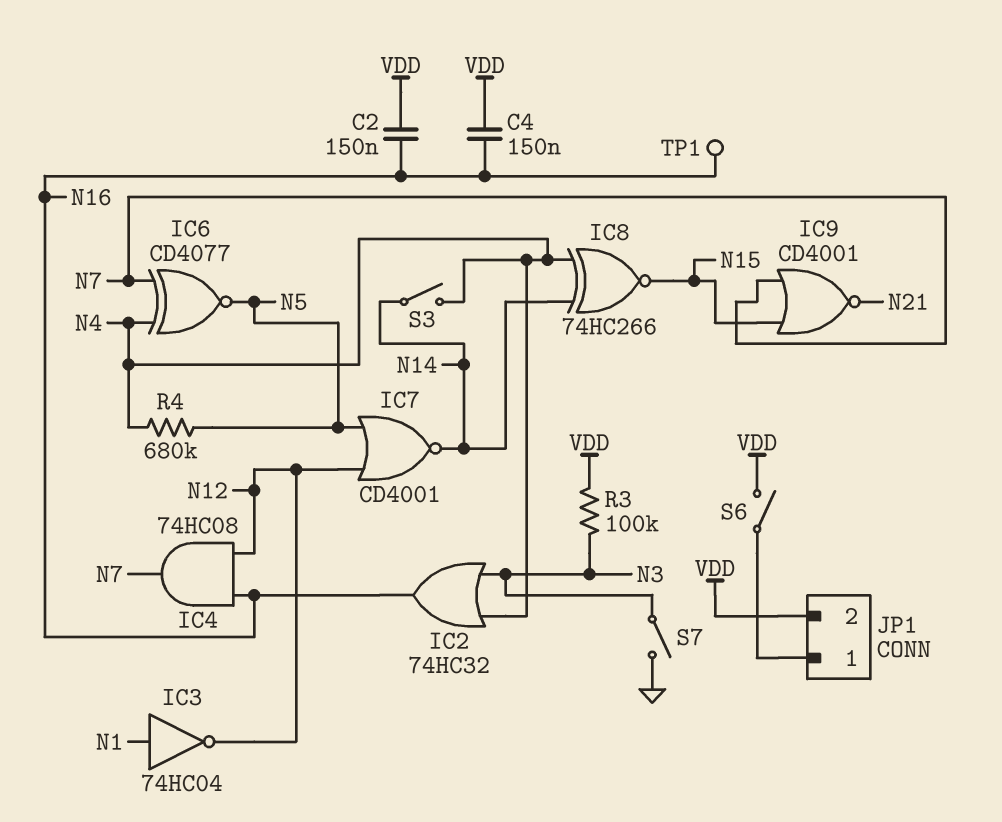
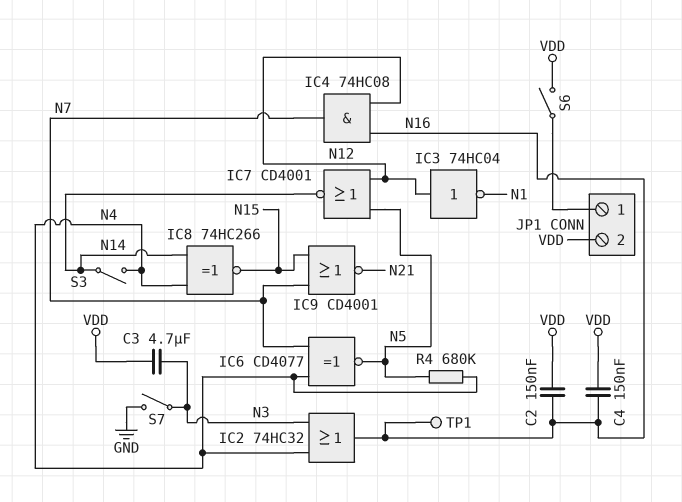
C3: none -> 4.7uF (N3, VDD)
IC3: NOT 74HC04 (in N1, out N12) -> NOT 74HC04 (in N12, out N1)
R3: 100k (N3, VDD) -> none

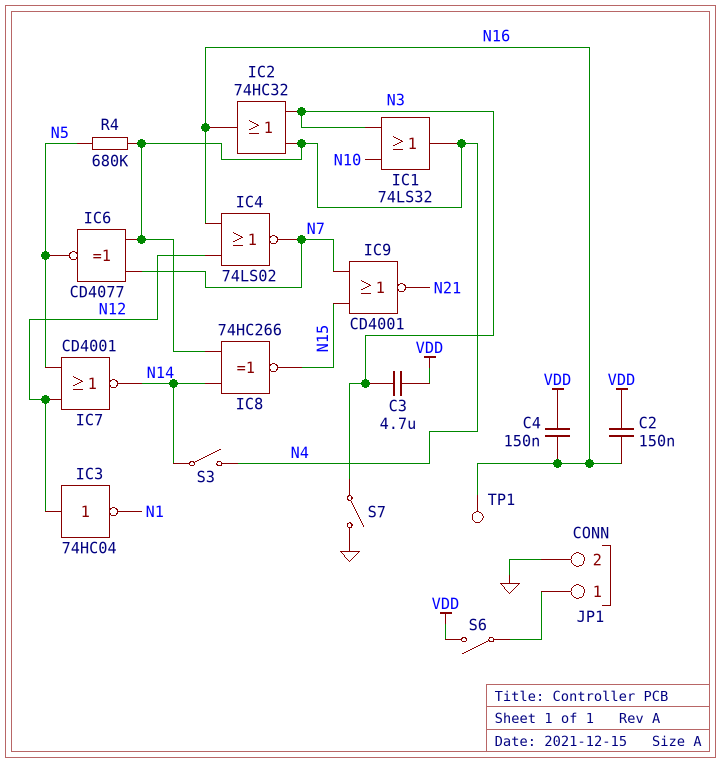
IC1: none -> OR 74LS32 (in N3, in N10, out N4)
IC4: AND 74HC08 (in N12, in N16, out N7) -> NOR 74LS02 (in N12, in N16, out N7)
JP1 pin 2: VDD -> GND

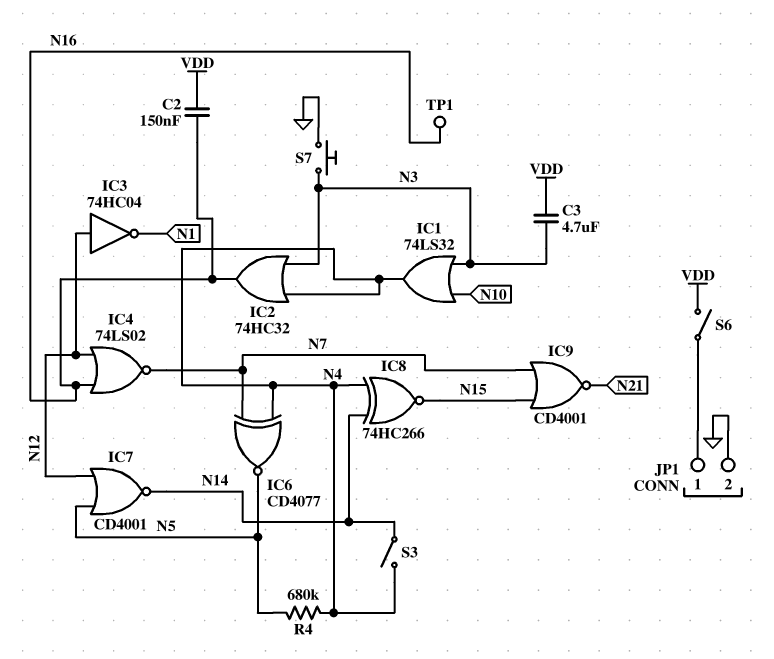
C4: 150nF (N16, VDD) -> none
S7: switch (GND, N3) -> button (GND, N3)

